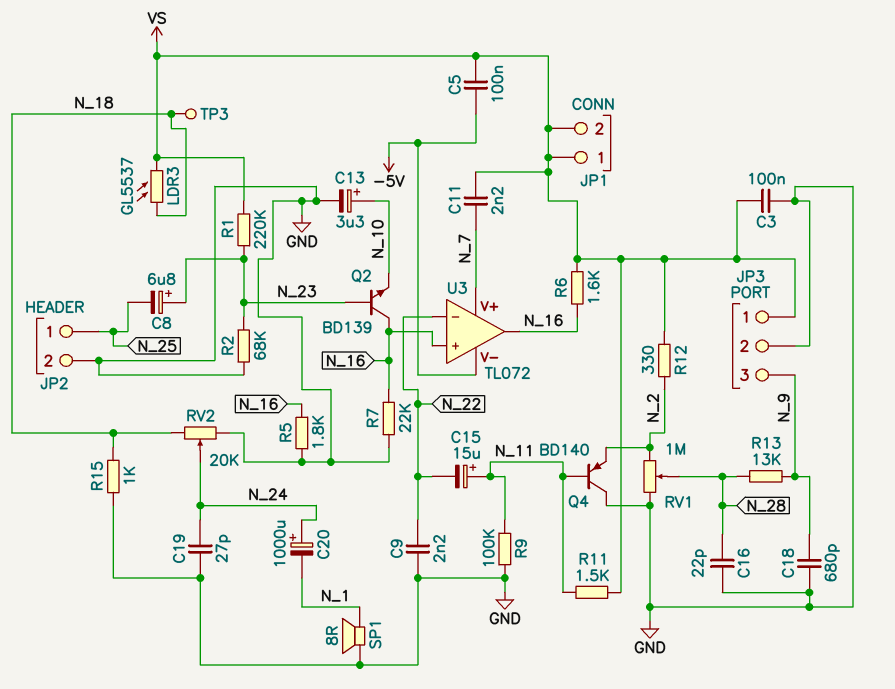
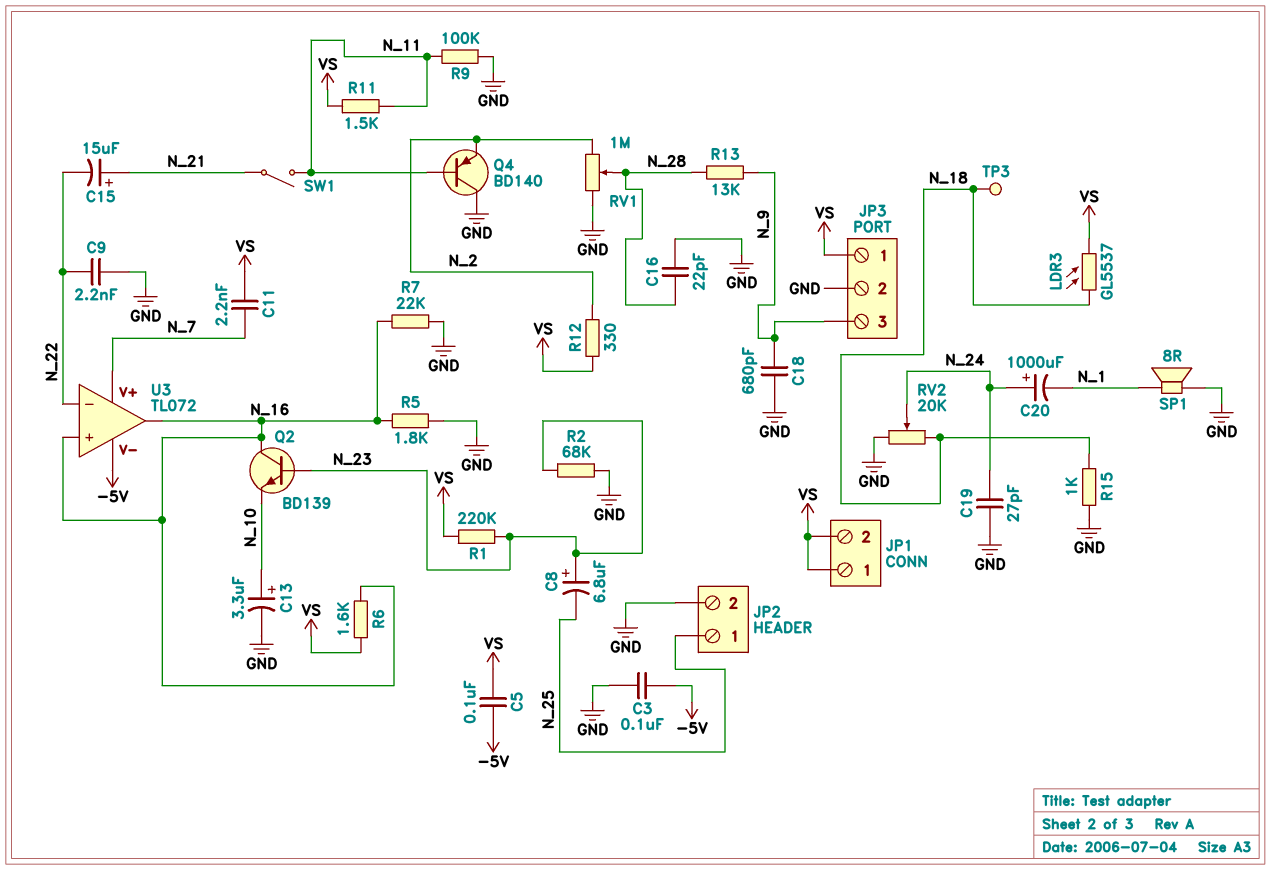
C3: 100nF (GND, VS) -> 100nF (-5V, GND)
C15: 15uF (plus N_11, minus N_22) -> 15uF (plus N_21, minus N_22)
SW1: none -> switch (N_11, N_21)

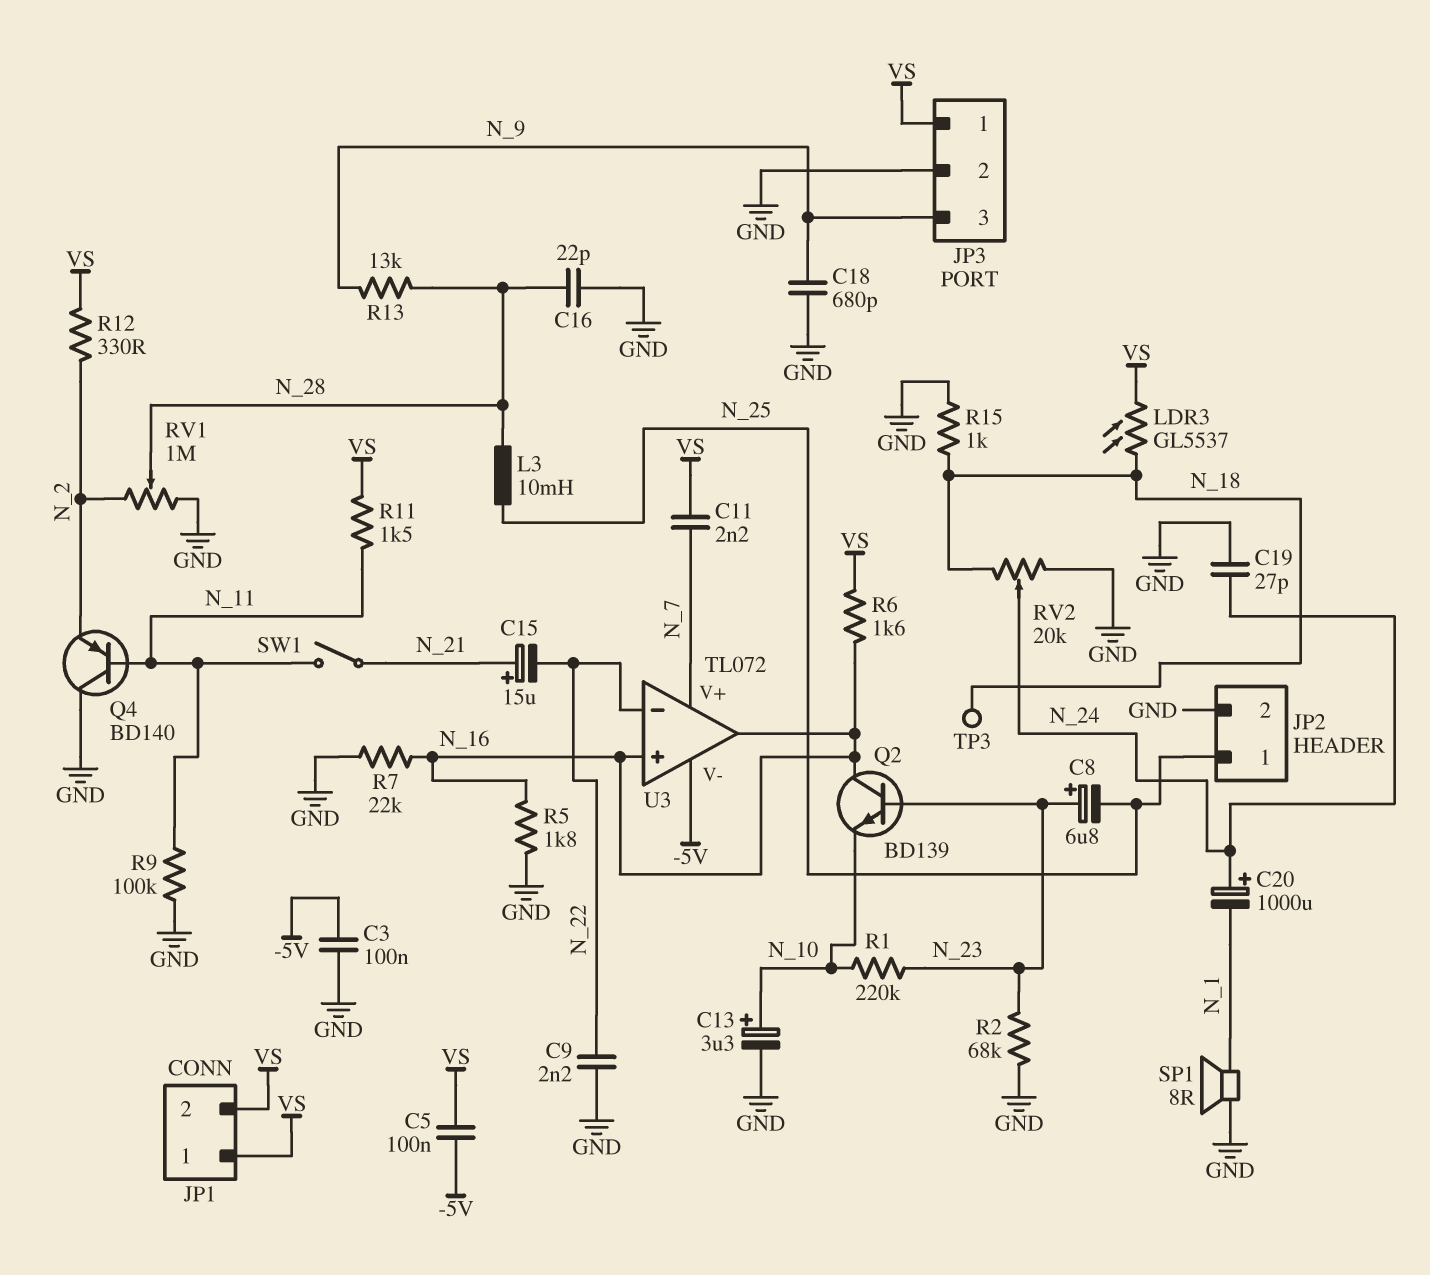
L3: none -> 10mH (N_25, N_28)
R1: 220k (N_23, VS) -> 220k (N_10, N_23)

